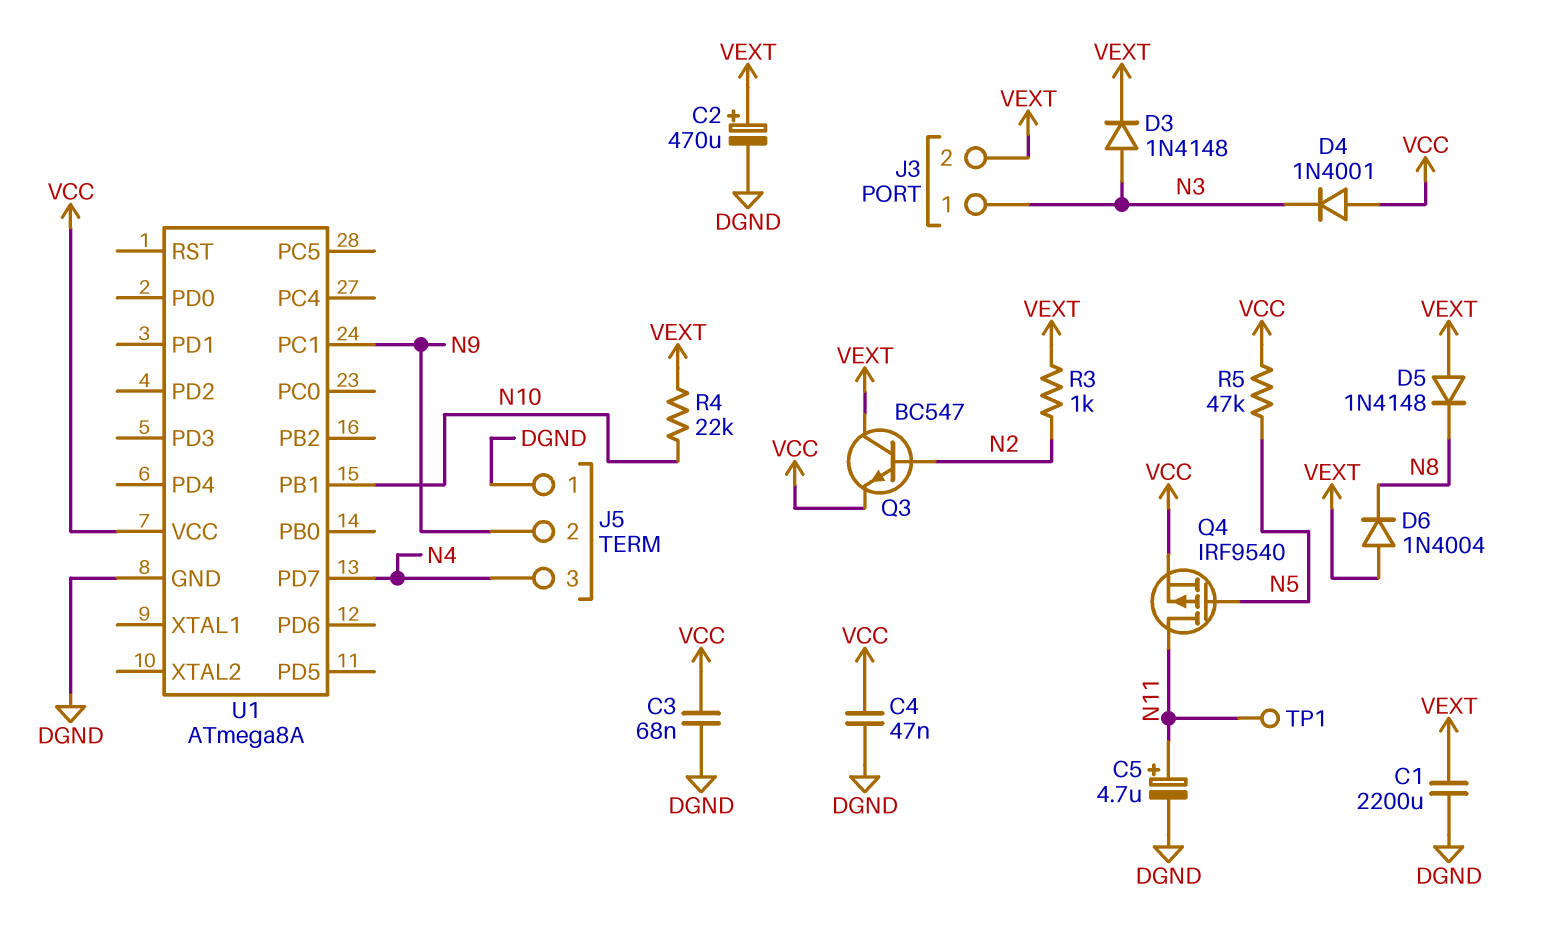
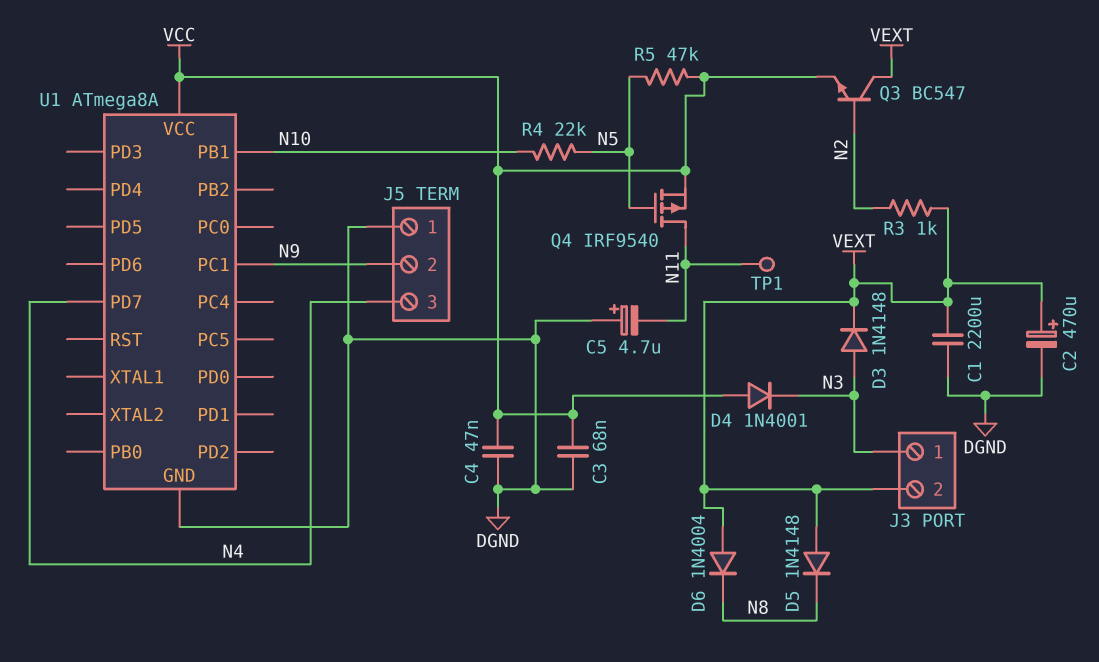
C5: 4.7uF (plus N11, minus DGND) -> 4.7uF (plus DGND, minus N11)
R4: 22k (N10, VEXT) -> 22k (N5, N10)

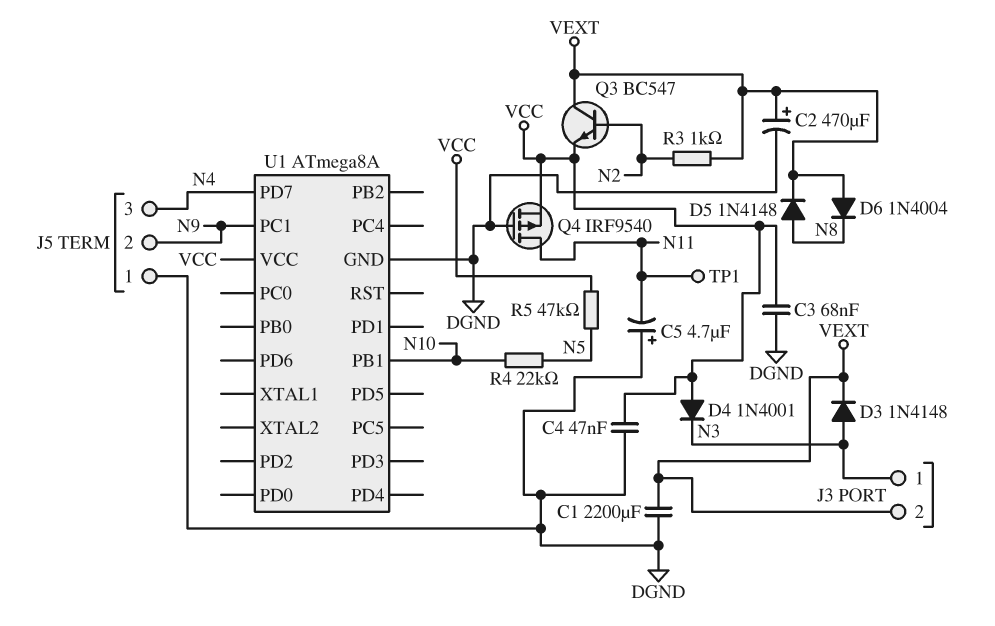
D5: diode 1N4148 (A VEXT, K N8) -> diode 1N4148 (A N8, K VEXT)
Q4: PMOS IRF9540 (G N5, D N11, S VCC) -> PMOS IRF9540 (G DGND, D N11, S VCC)

